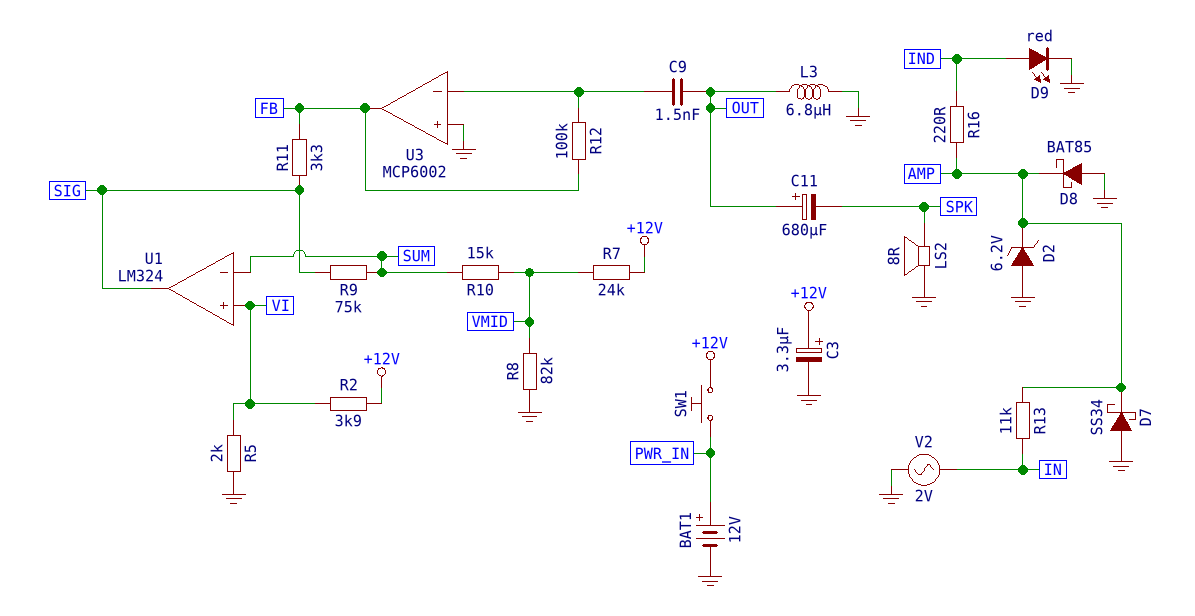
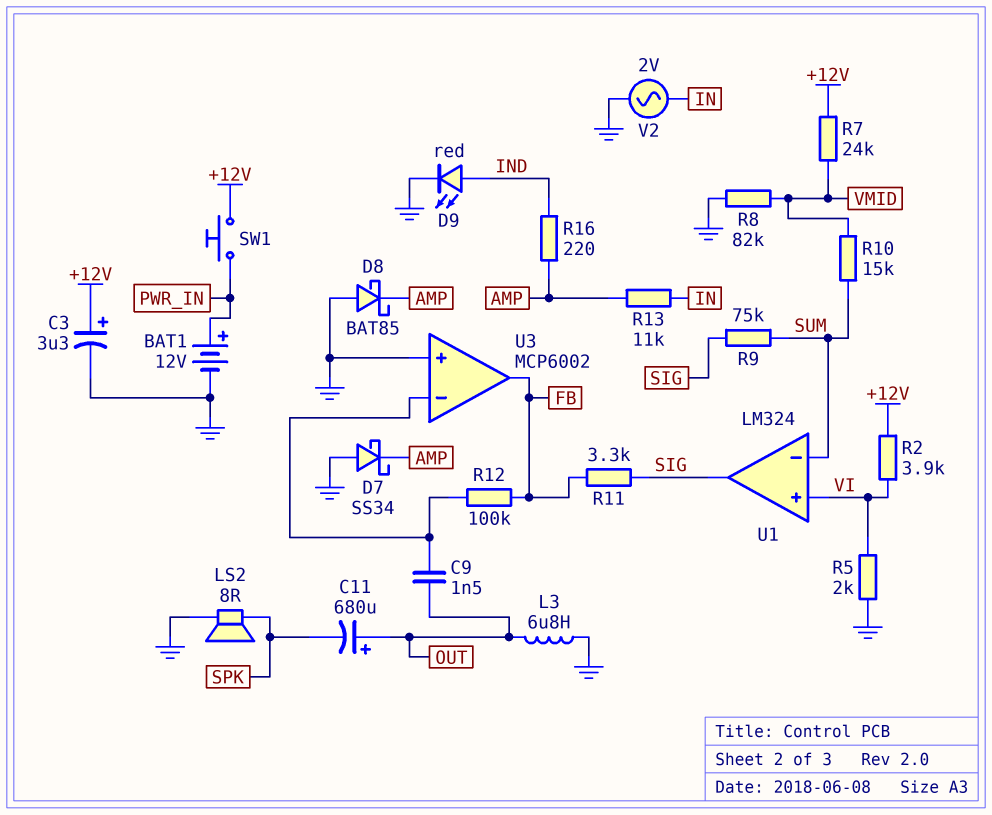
D2: zener 6.2V (A GND, K AMP) -> none

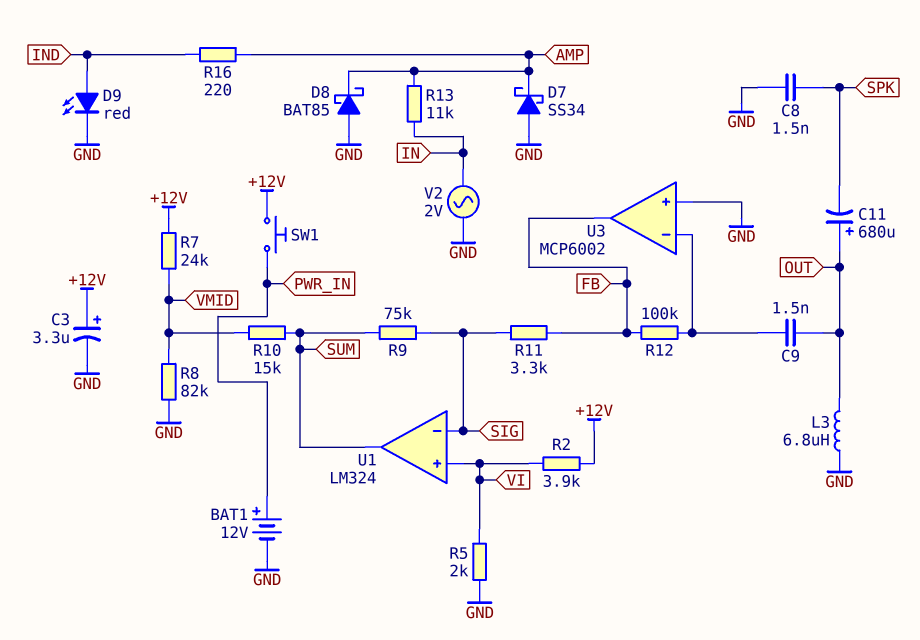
C8: none -> 1.5nF (GND, SPK)
LS2: speaker 8R (GND, SPK) -> none
U1 pin in-: SUM -> SIG
U1 pin out: SIG -> SUM

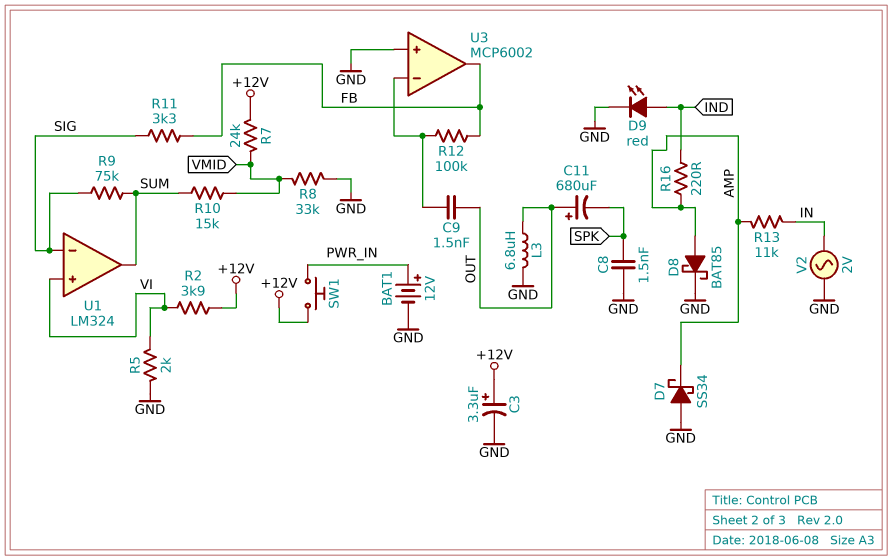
D8: schottky BAT85 (A GND, K AMP) -> schottky BAT85 (A AMP, K GND)
R8: 82k (GND, VMID) -> 33k (GND, VMID)

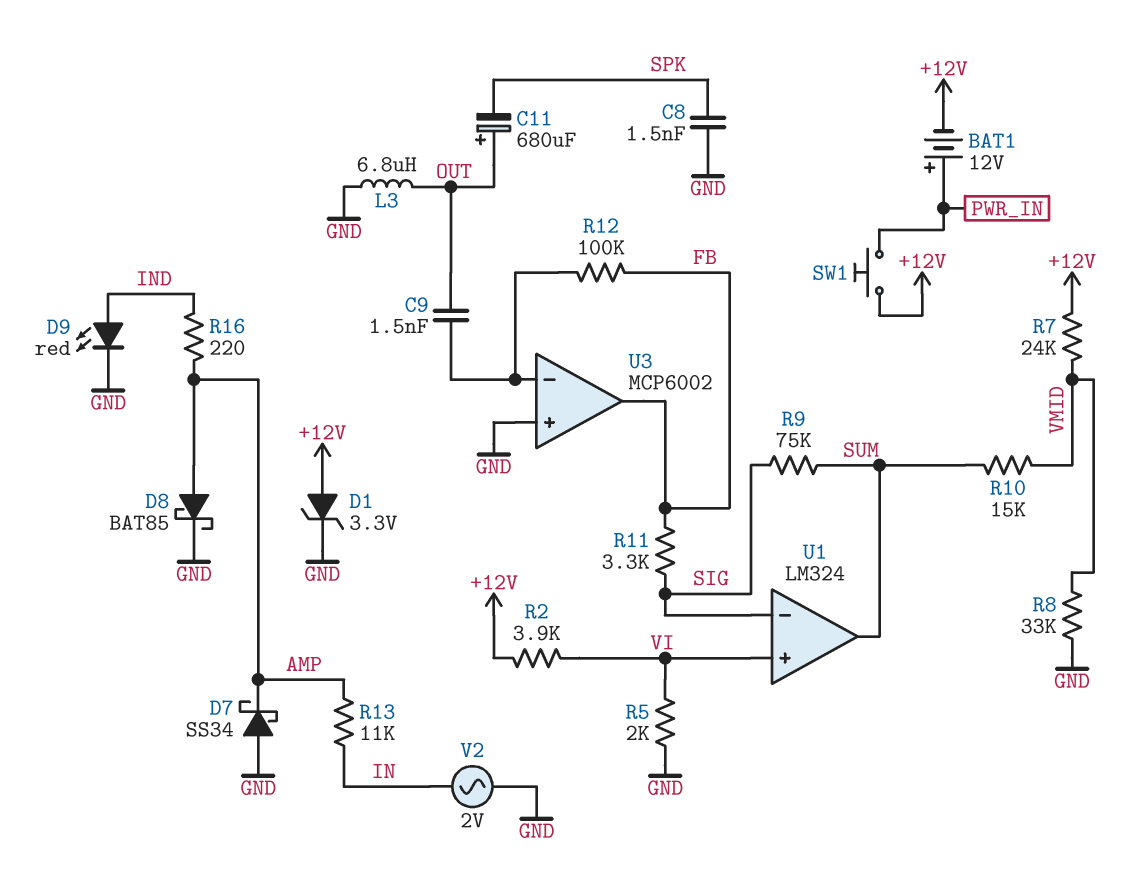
BAT1: 12V (plus PWR_IN, minus GND) -> 12V (plus PWR_IN, minus +12V)
C3: 3.3uF (plus +12V, minus GND) -> none
D1: none -> zener 3.3V (A +12V, K GND)

